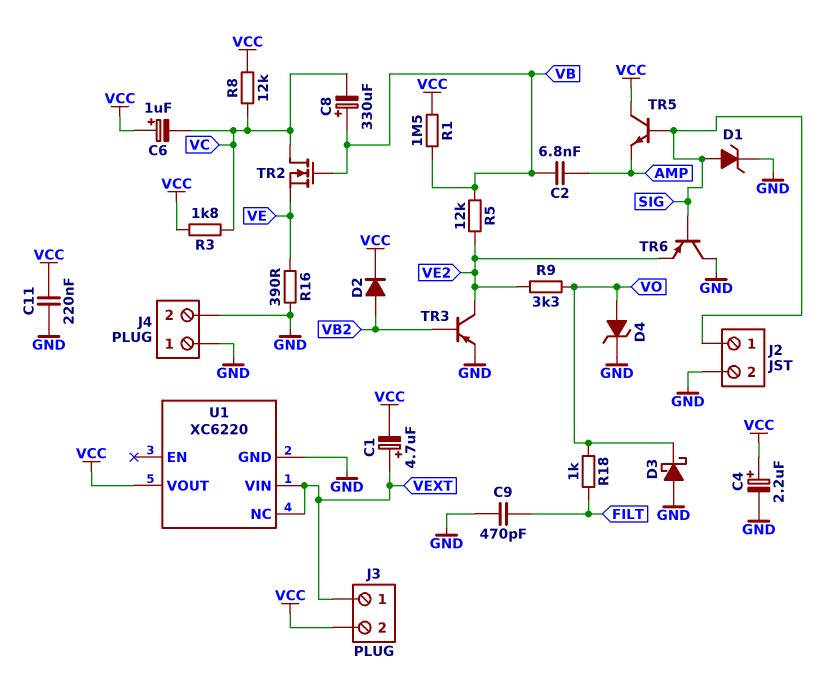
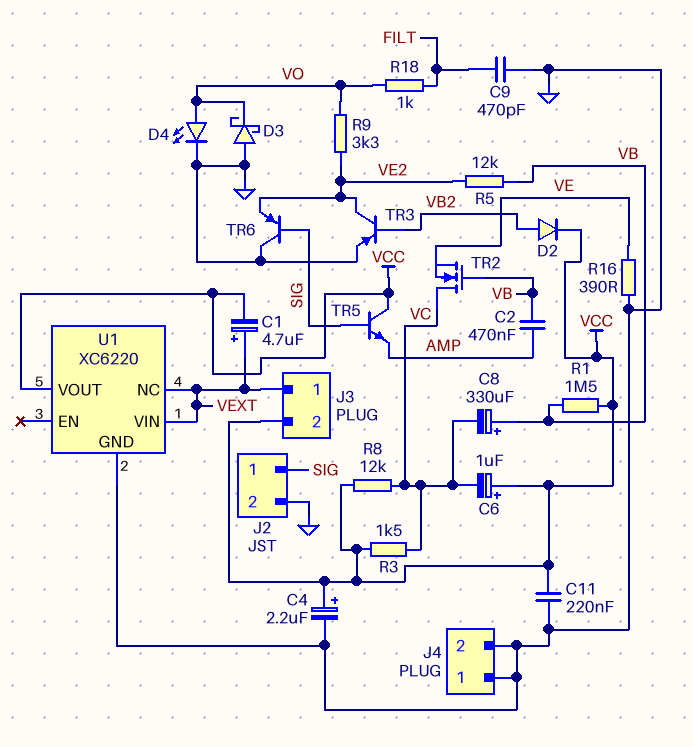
C2: 6.8nF (AMP, VB) -> 470nF (AMP, VB)
D1: zener (A SIG, K GND) -> none
D4: zener (A VO, K GND) -> LED (A VO, K GND)
R3: 1.8k (VC, VCC) -> 1.5k (VC, VCC)

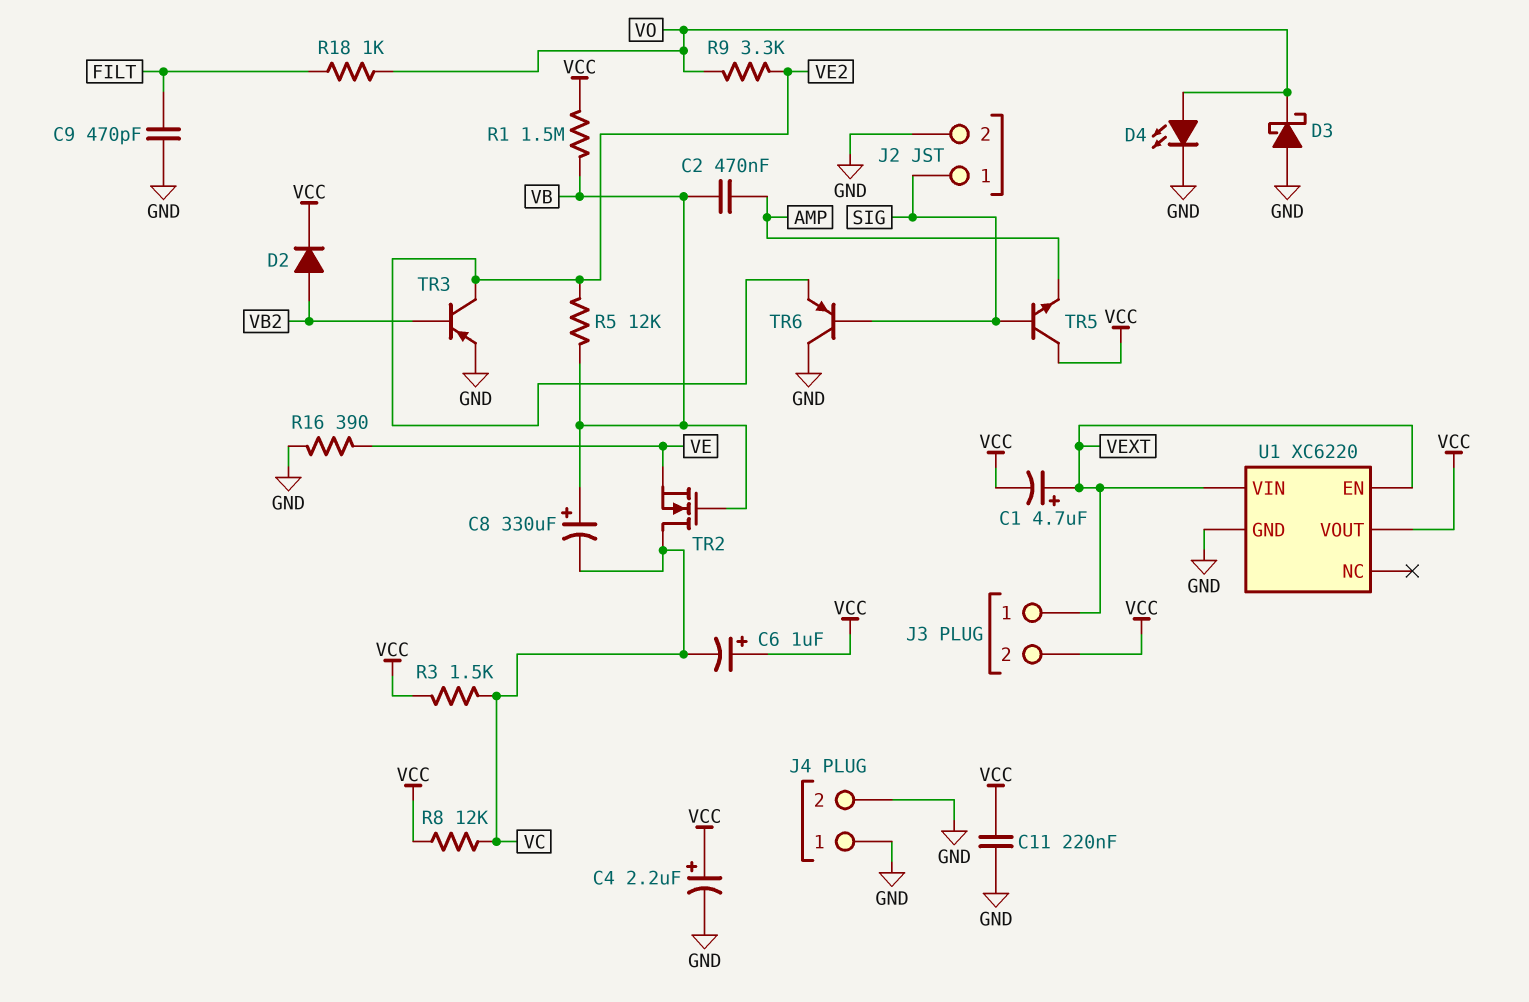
U1 pin EN: none -> VEXT
U1 pin NC: VEXT -> none

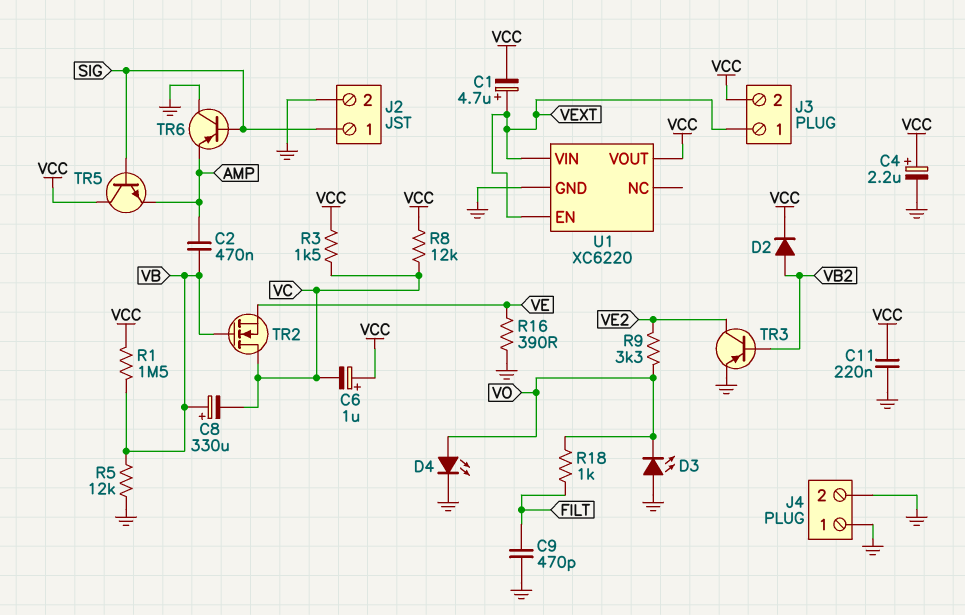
D3: schottky (A GND, K VO) -> LED (A GND, K VO)
R5: 12k (VB, VE2) -> 12k (GND, VB)
TR6: PNP (B SIG, C GND, E VE2) -> PNP (B SIG, C GND, E AMP)

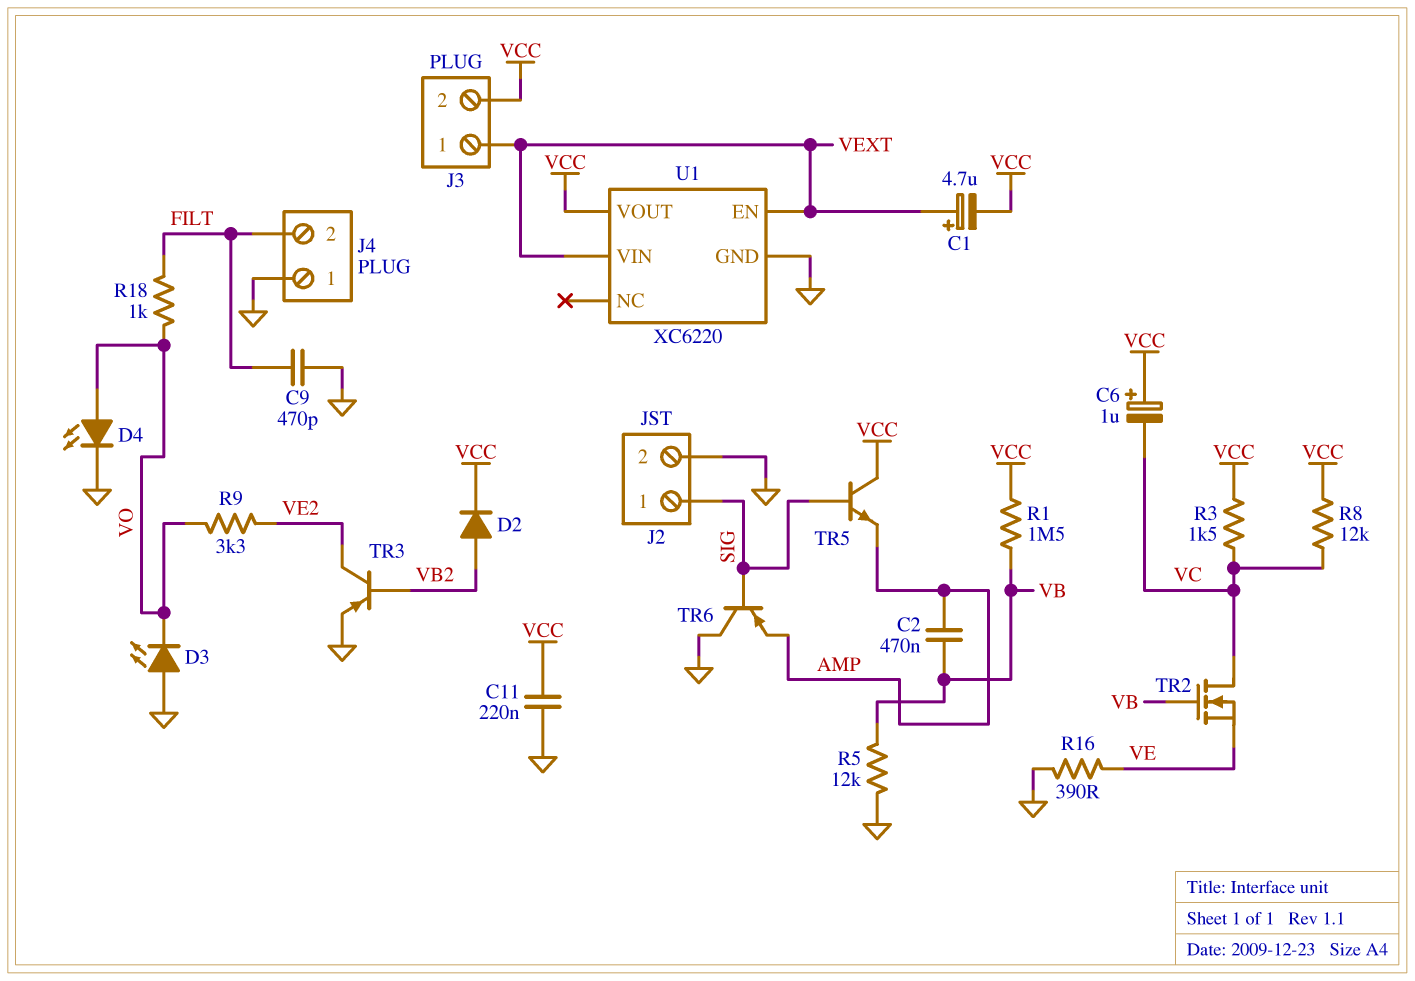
C4: 2.2uF (plus VCC, minus GND) -> none
C8: 330uF (plus VB, minus VC) -> none
J4 pin 2: GND -> FILT

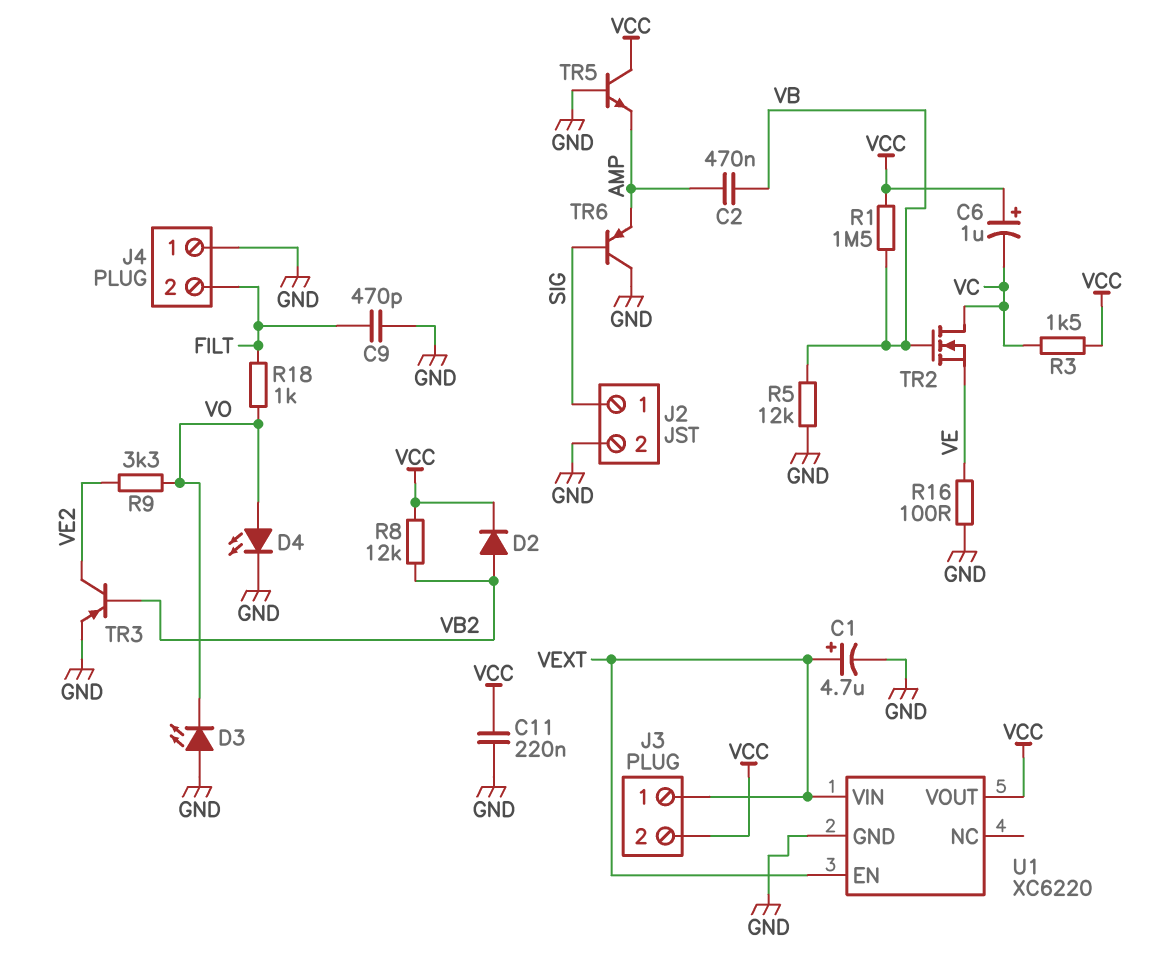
C1: 4.7uF (plus VEXT, minus VCC) -> 4.7uF (plus VEXT, minus GND)
R8: 12k (VC, VCC) -> 12k (VB2, VCC)
R16: 390 (GND, VE) -> 100 (GND, VE)
TR5: NPN (B SIG, C VCC, E AMP) -> NPN (B GND, C VCC, E AMP)

